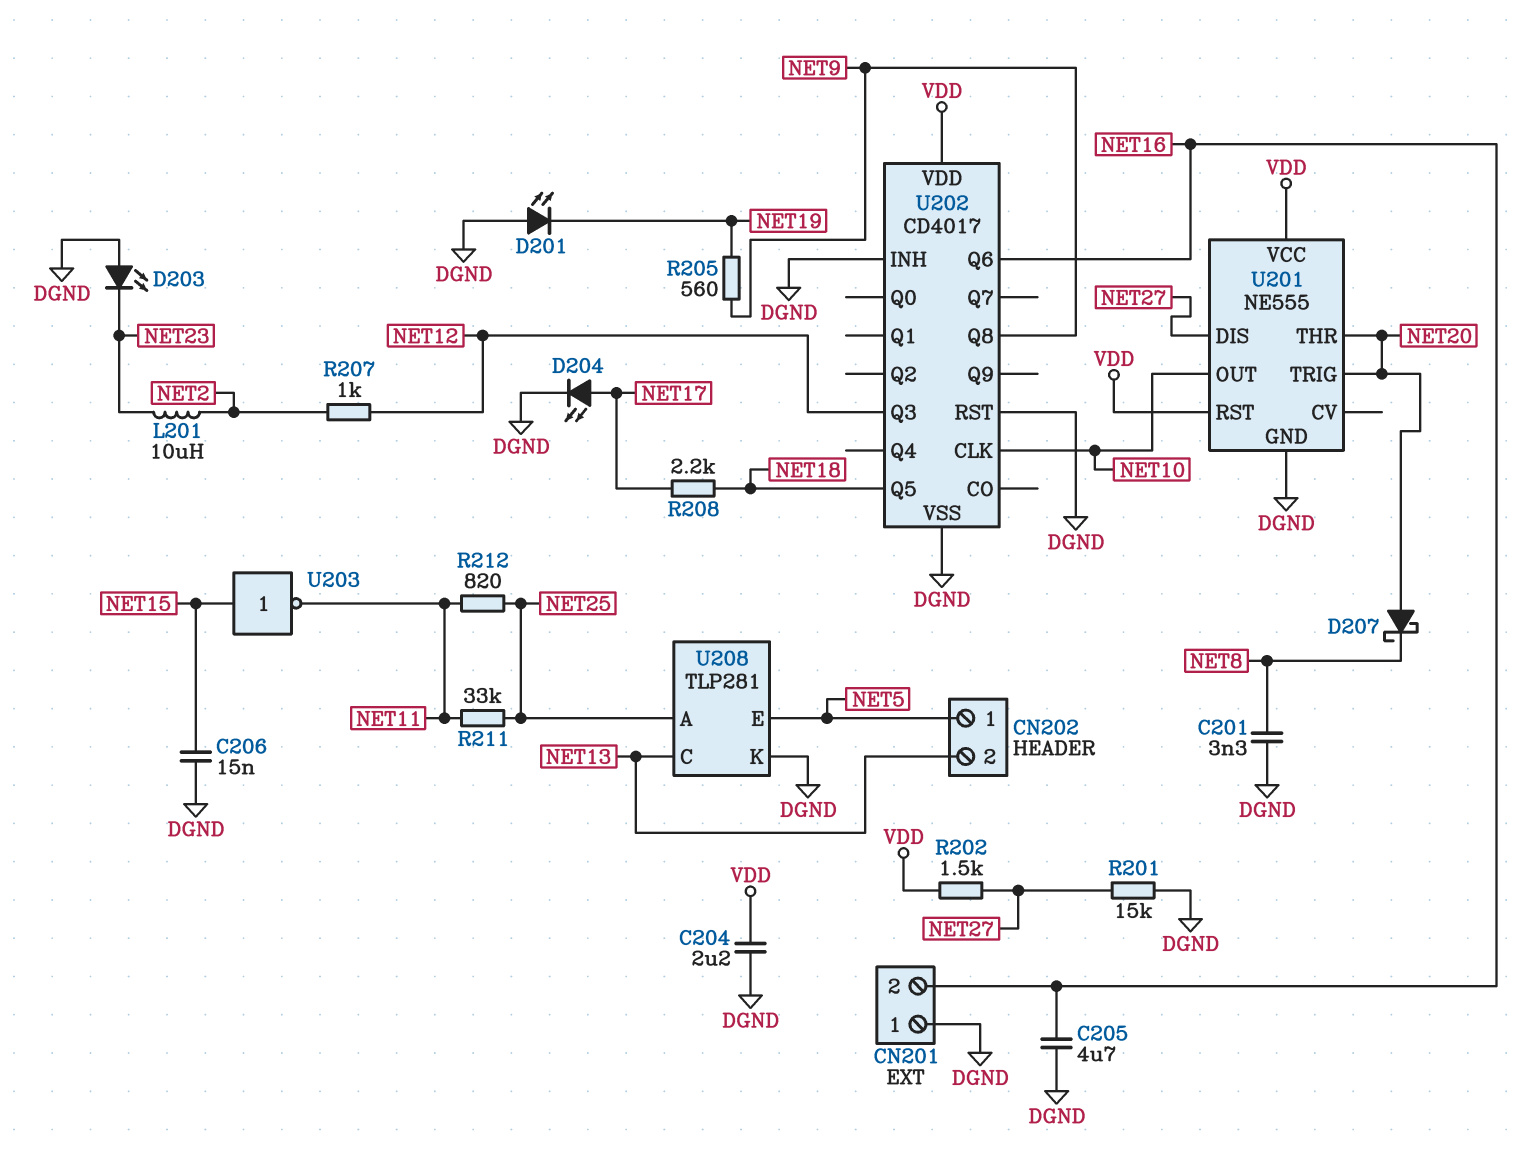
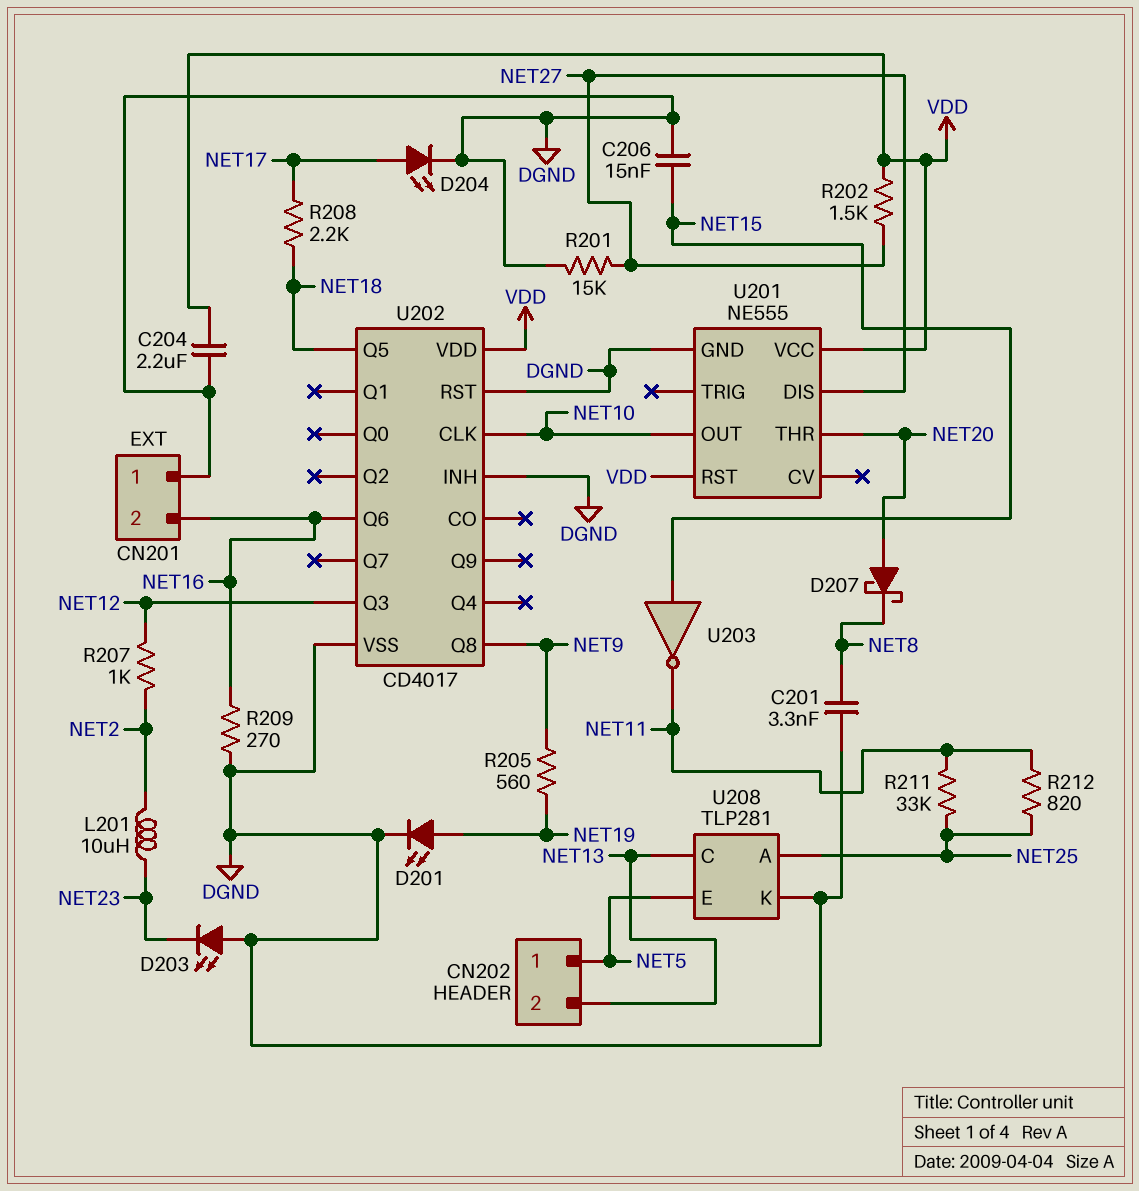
C205: 4.7uF (DGND, NET16) -> none
D201: LED (A DGND, K NET19) -> LED (A NET19, K DGND)
R209: none -> 270 (DGND, NET16)
U201 pin TRIG: NET20 -> none

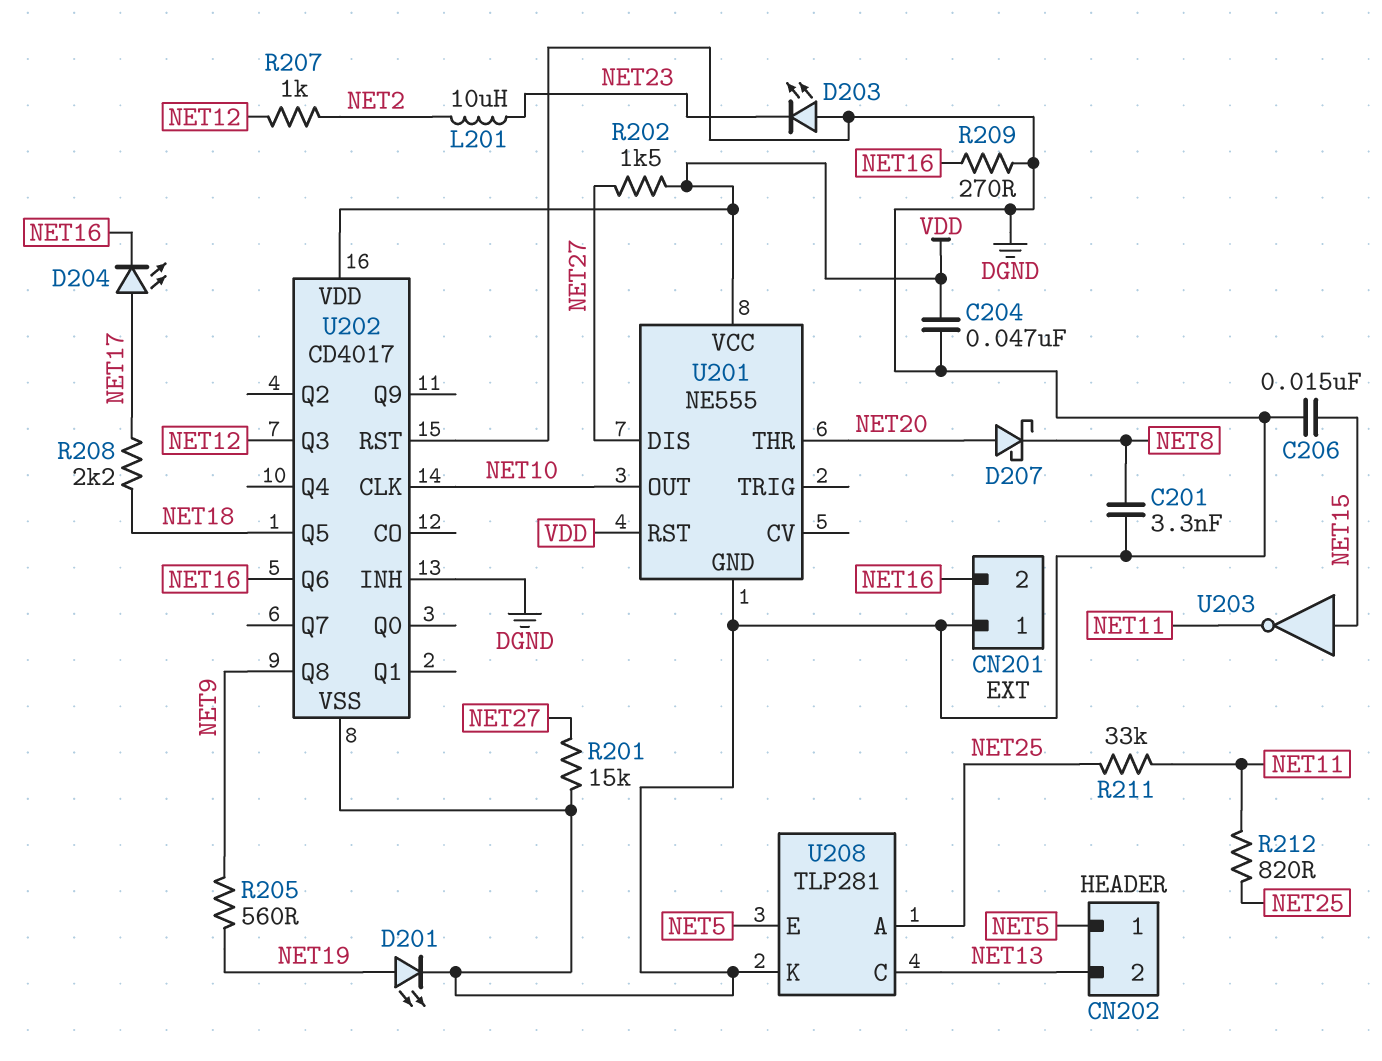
C204: 2.2uF (DGND, VDD) -> 47nF (DGND, VDD)
D204: LED (A NET17, K DGND) -> LED (A NET17, K NET16)

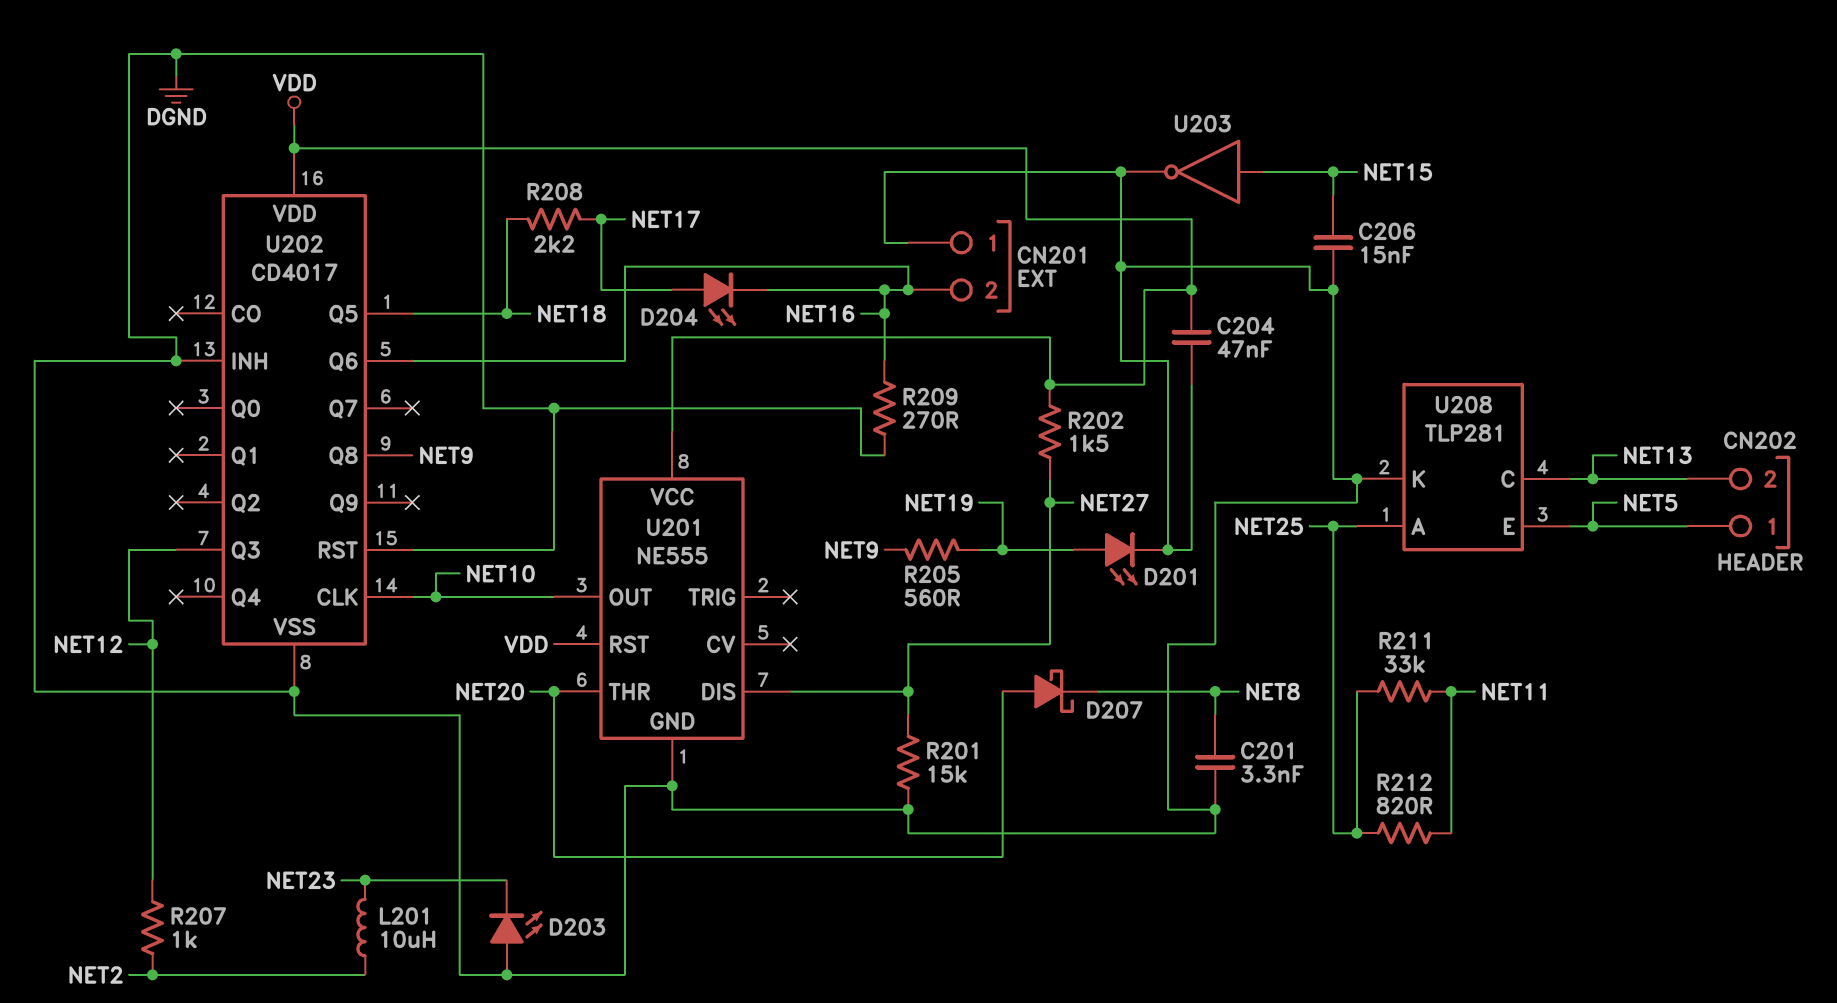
U203: NOT (in NET15, out NET11) -> NOT (in NET15, out DGND)

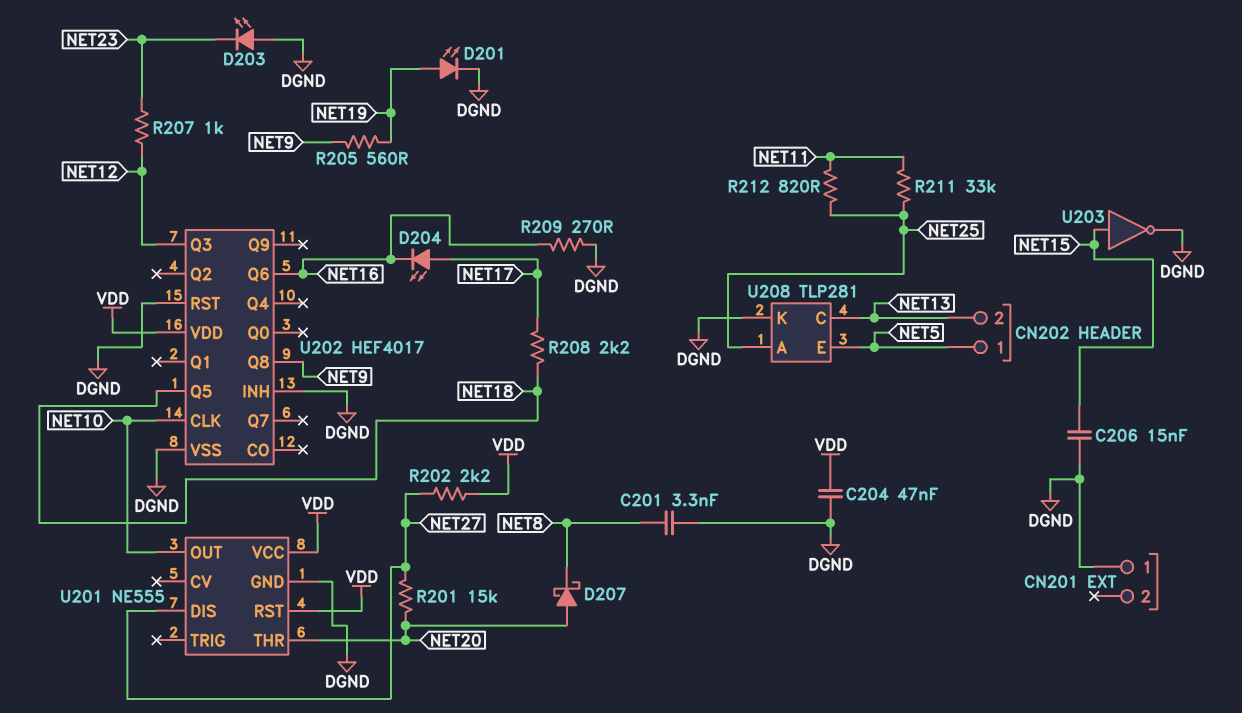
CN201 pin 2: NET16 -> none
L201: 10uH (NET2, NET23) -> none
R201: 15k (DGND, NET27) -> 15k (NET20, NET27)
R202: 1.5k (NET27, VDD) -> 2.2k (NET27, VDD)
R207: 1k (NET2, NET12) -> 1k (NET12, NET23)
U202: CD4017 -> HEF4017

